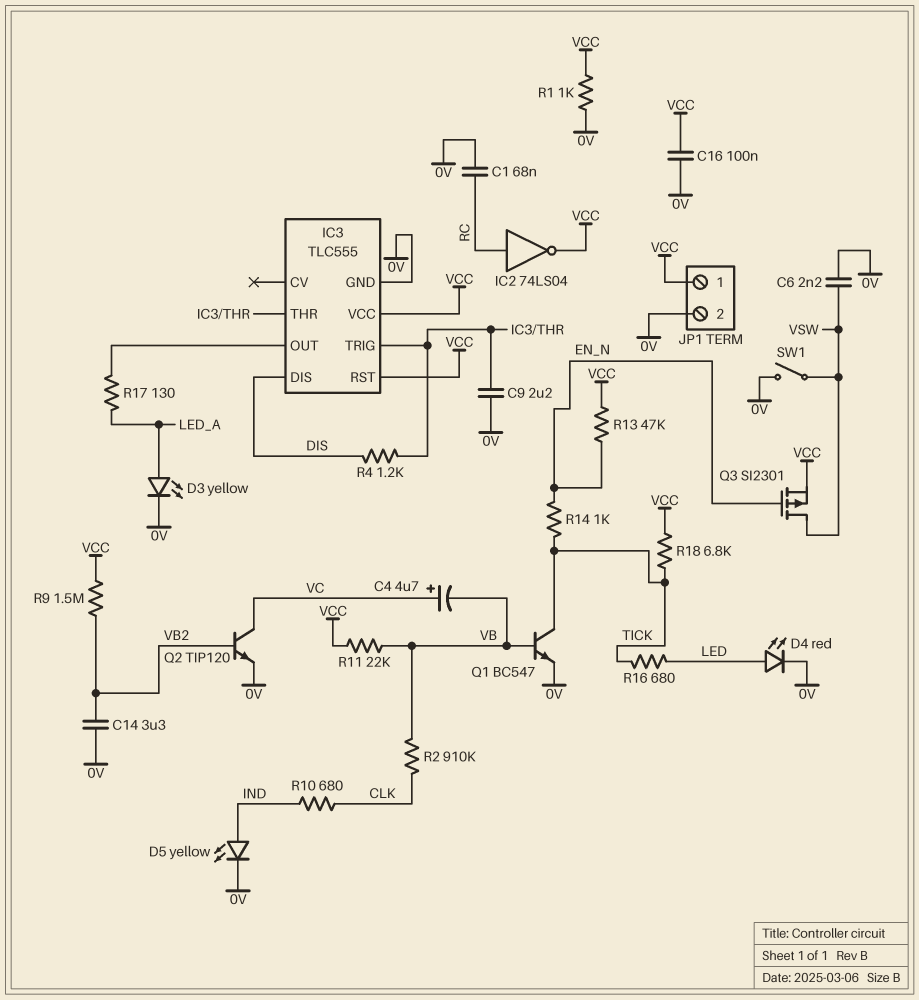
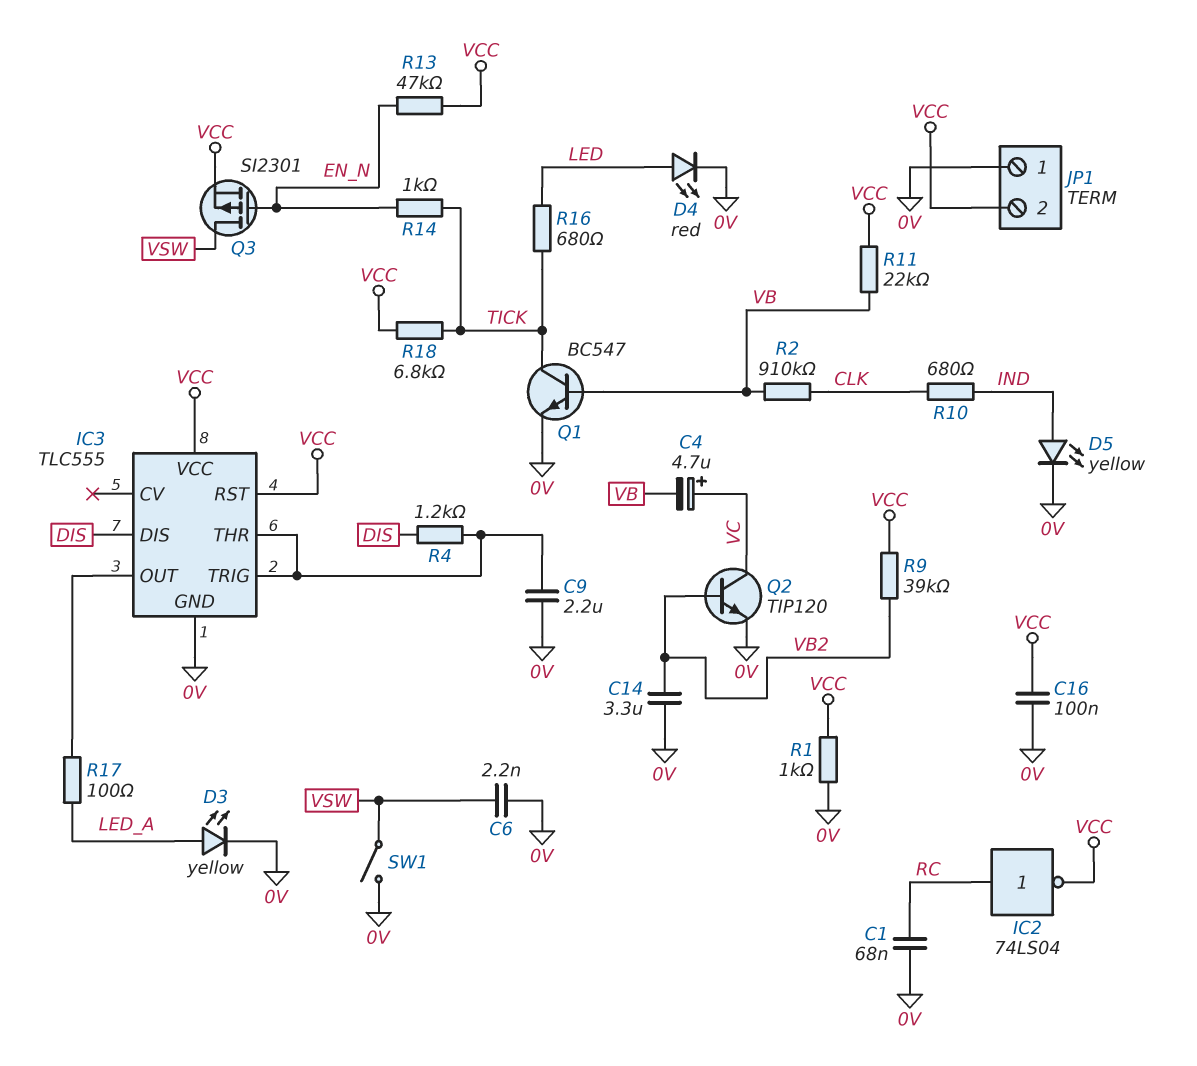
JP1 pin 1: VCC -> 0V
JP1 pin 2: 0V -> VCC
R9: 1.5M (VB2, VCC) -> 39k (VB2, VCC)
R17: 130 (IC3/OUT, LED_A) -> 100 (IC3/OUT, LED_A)

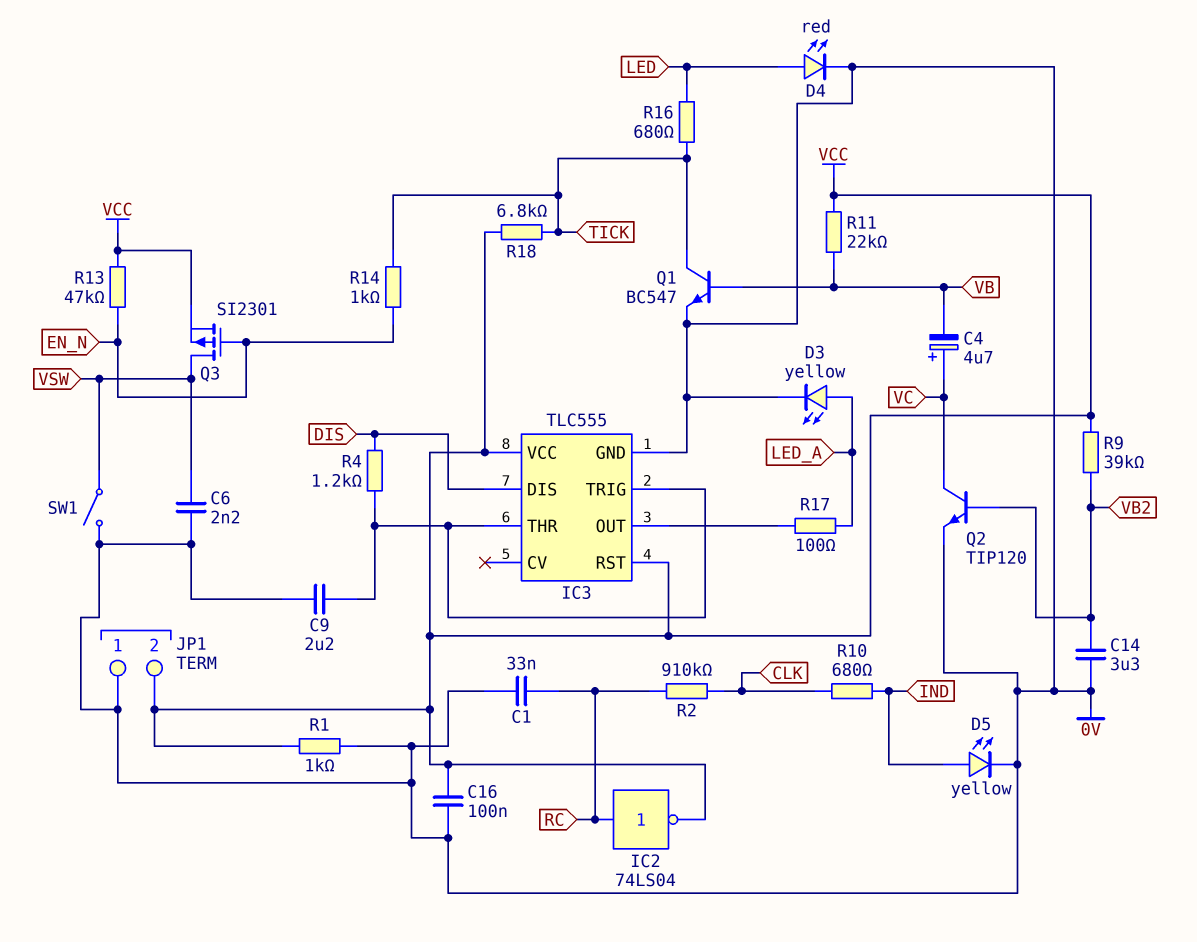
C1: 68nF (0V, RC) -> 33nF (0V, RC)
R2: 910k (CLK, VB) -> 910k (CLK, RC)

